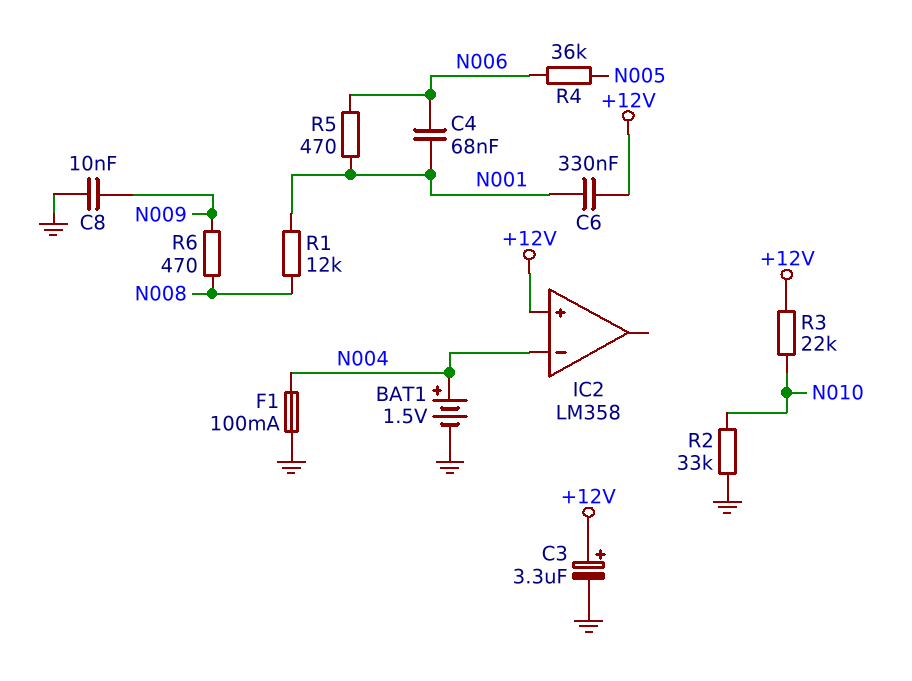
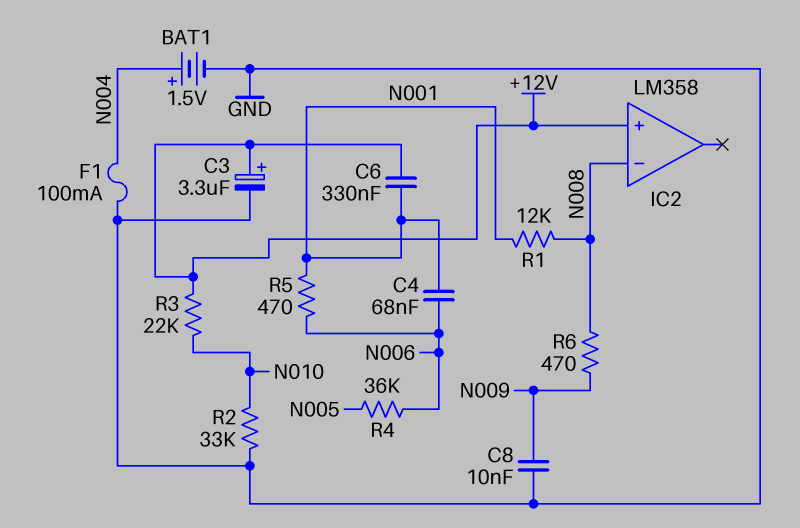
IC2 pin in-: N004 -> N008

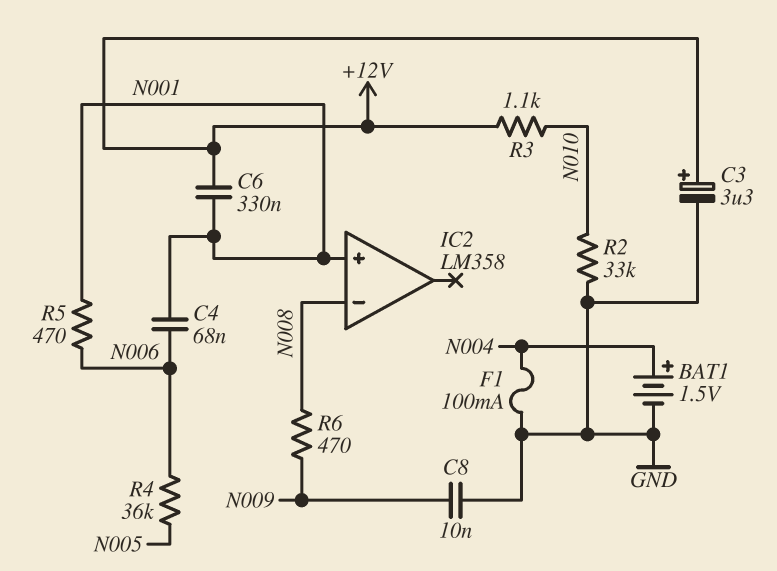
IC2 pin in+: +12V -> N001
R1: 12k (N001, N008) -> none
R3: 22k (+12V, N010) -> 1.1k (+12V, N010)

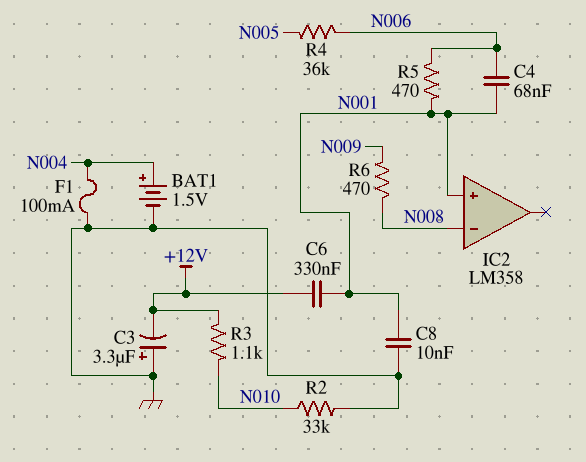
C3: 3.3uF (plus +12V, minus GND) -> 3.3uF (plus GND, minus +12V)
C8: 10nF (GND, N009) -> 10nF (GND, N001)

